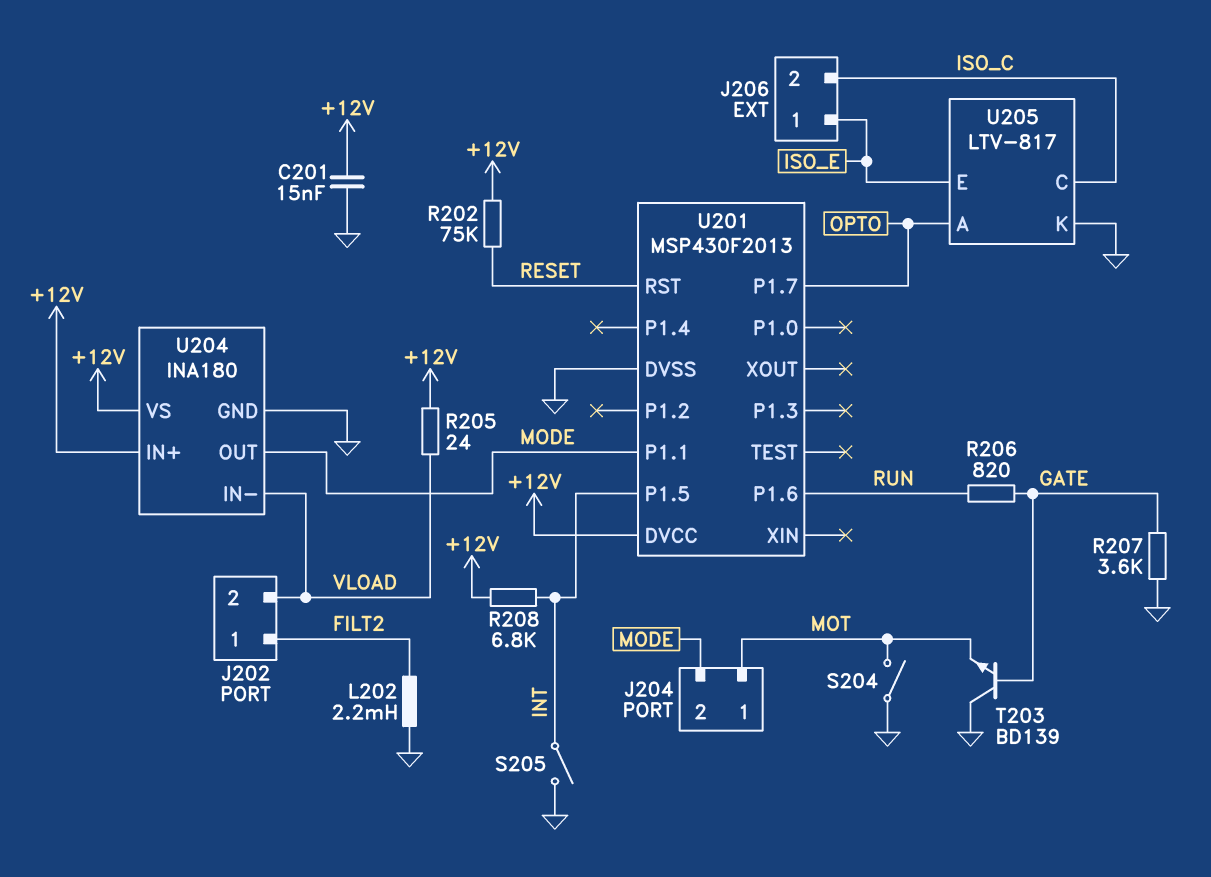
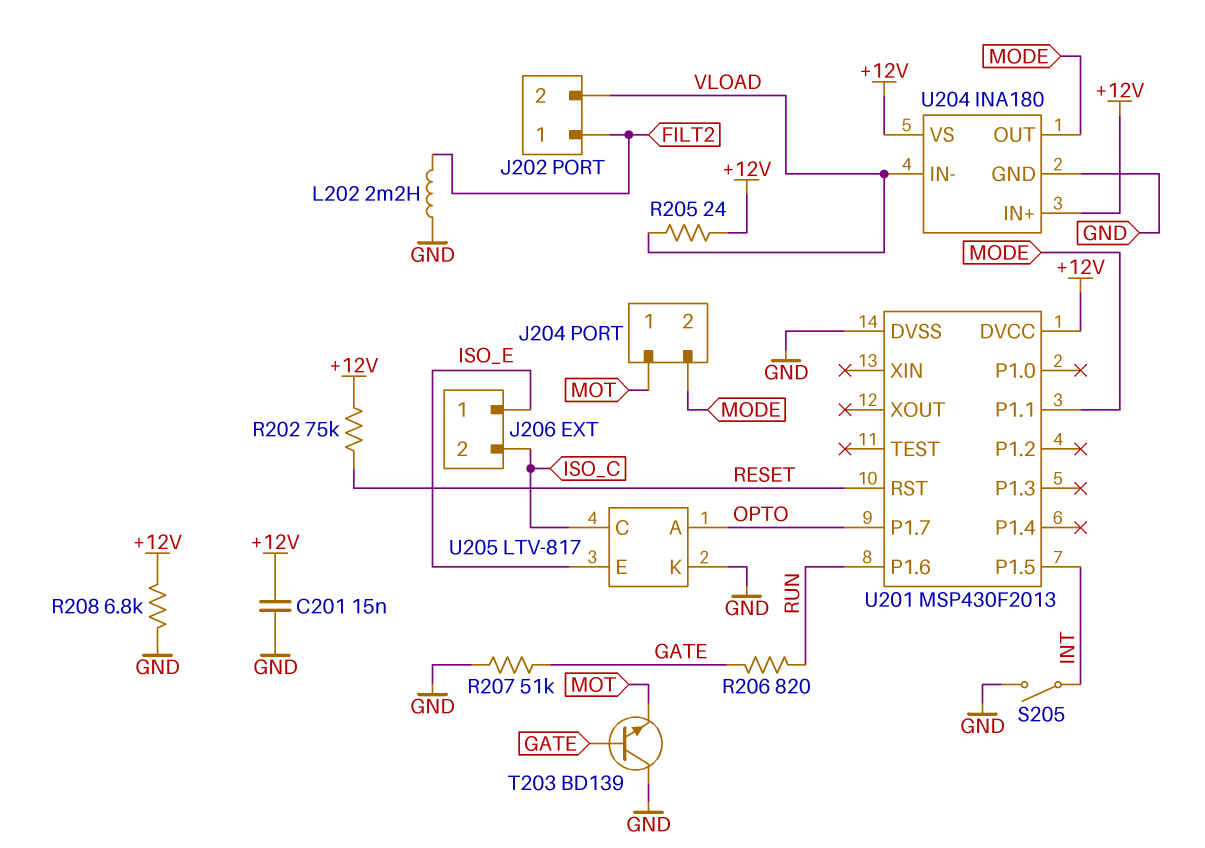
R207: 3.6k (GATE, GND) -> 51k (GATE, GND)
R208: 6.8k (+12V, INT) -> 6.8k (+12V, GND)
S204: switch (GND, MOT) -> none

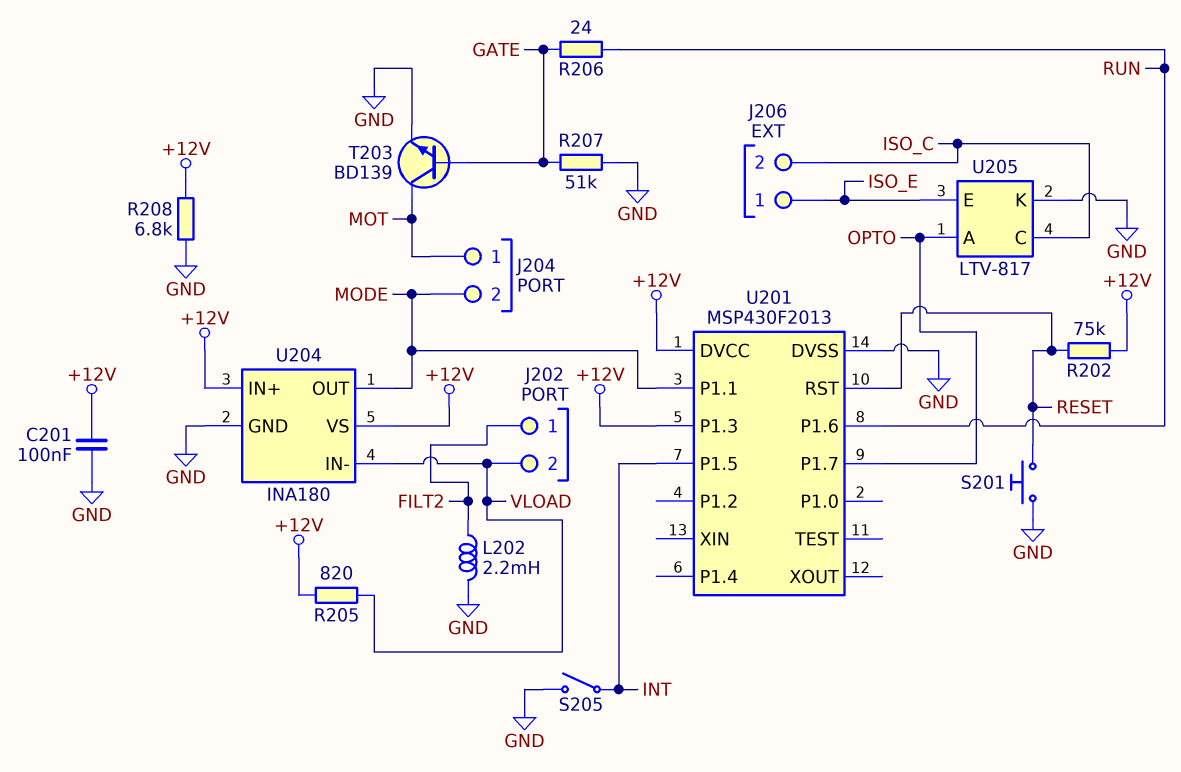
C201: 15nF (+12V, GND) -> 100nF (+12V, GND)
R205: 24 (+12V, VLOAD) -> 820 (+12V, VLOAD)
R206: 820 (GATE, RUN) -> 24 (GATE, RUN)
S201: none -> button (GND, RESET)
T203: NPN BD139 (B GATE, C GND, E MOT) -> NPN BD139 (B GATE, C MOT, E GND)
U201 pin P1.3: none -> +12V

